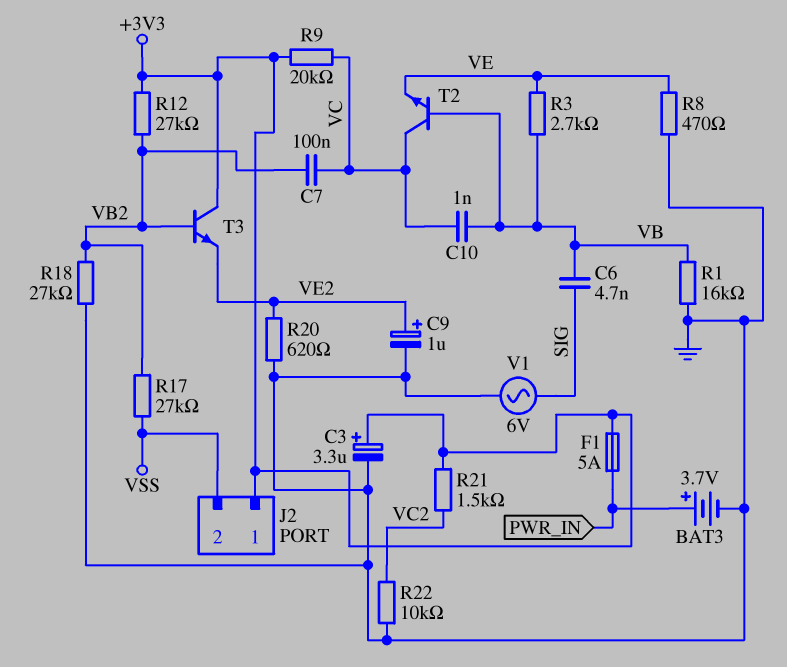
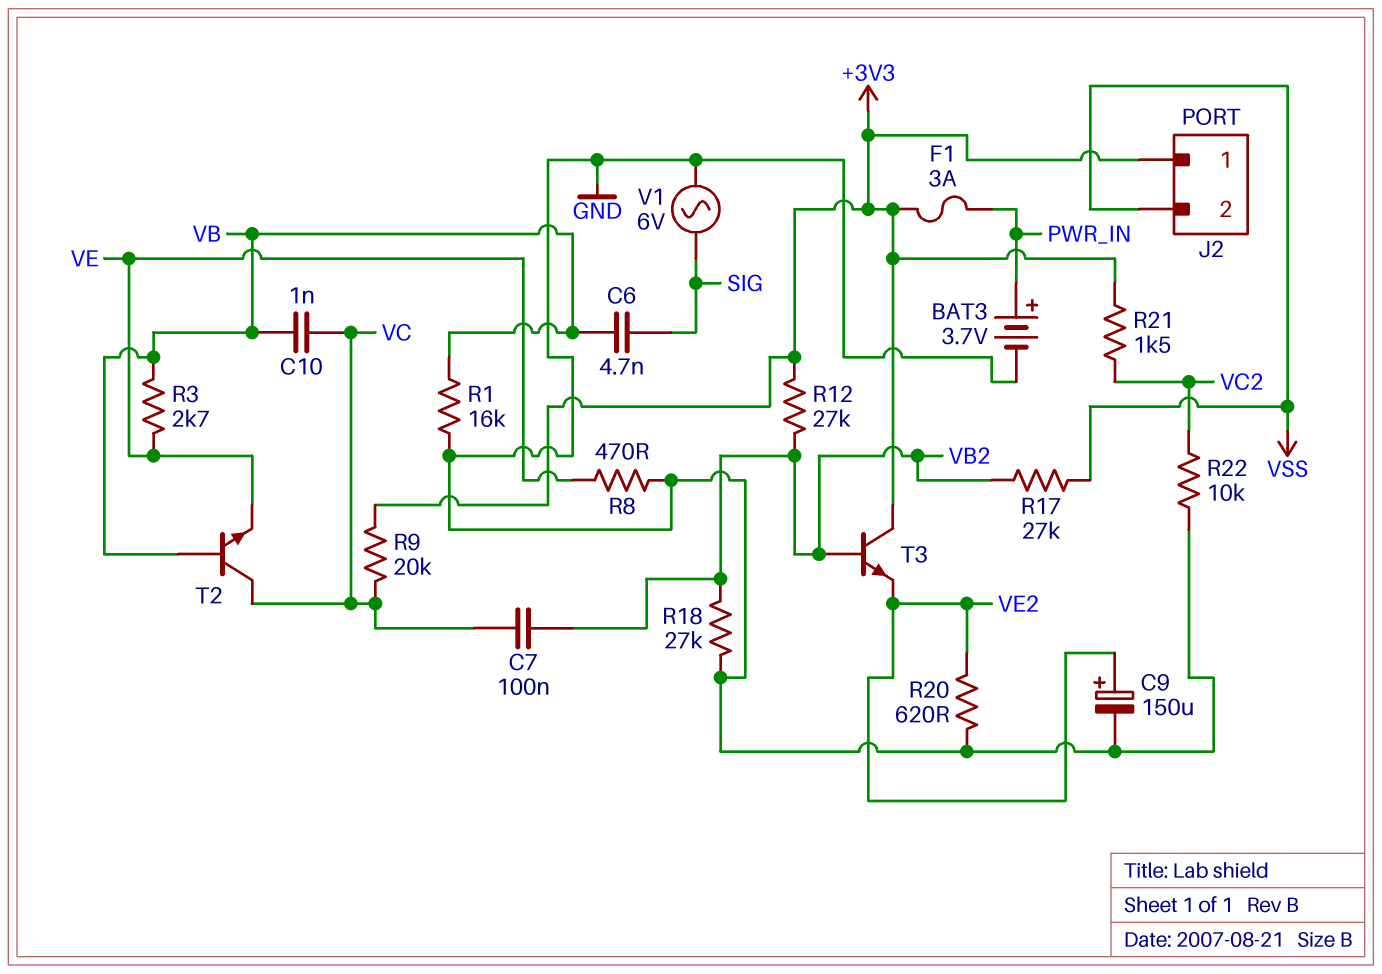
C3: 3.3uF (plus +3V3, minus GND) -> none
C9: 1uF (plus VE2, minus GND) -> 150uF (plus VE2, minus GND)
F1: 5A (+3V3, PWR_IN) -> 3A (+3V3, PWR_IN)

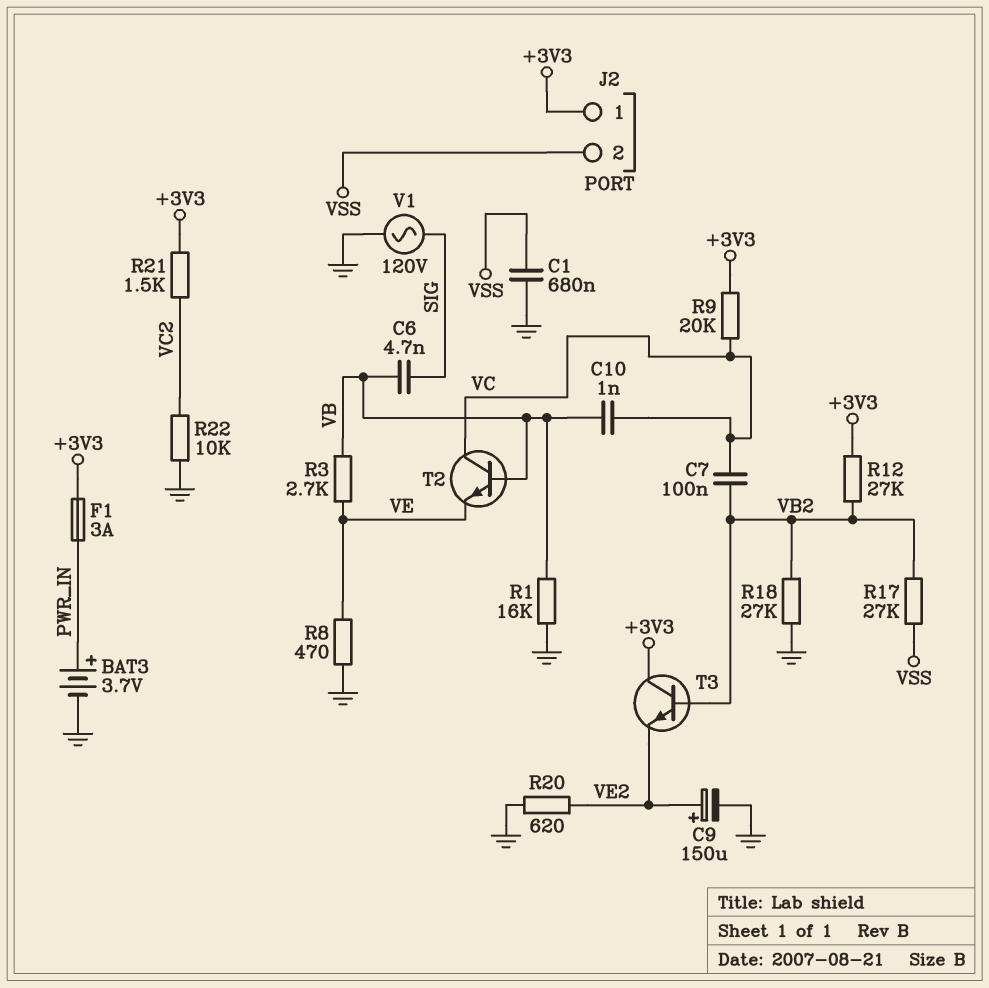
C1: none -> 680nF (GND, VSS)
V1: AC 6V (GND, SIG) -> AC 120V (GND, SIG)

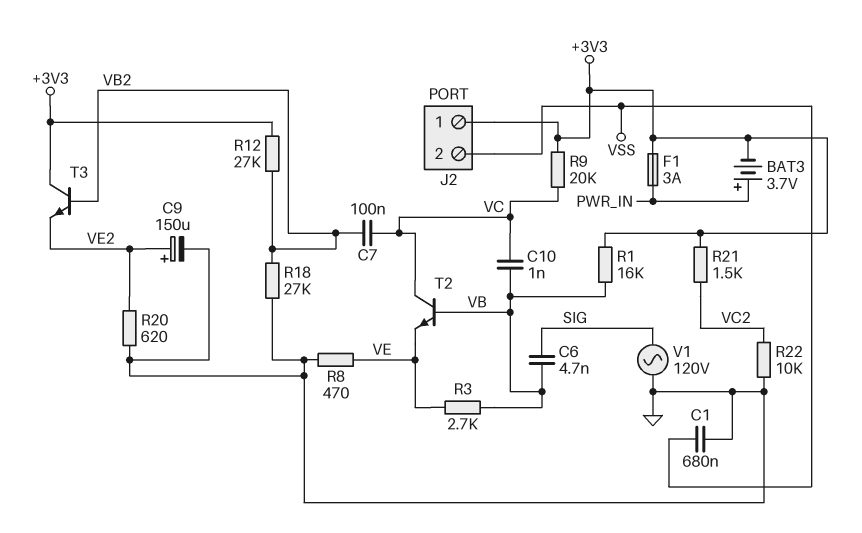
BAT3: 3.7V (plus PWR_IN, minus GND) -> 3.7V (plus PWR_IN, minus +3V3)
R1: 16k (GND, VB) -> 16k (+3V3, VB)
R17: 27k (VB2, VSS) -> none

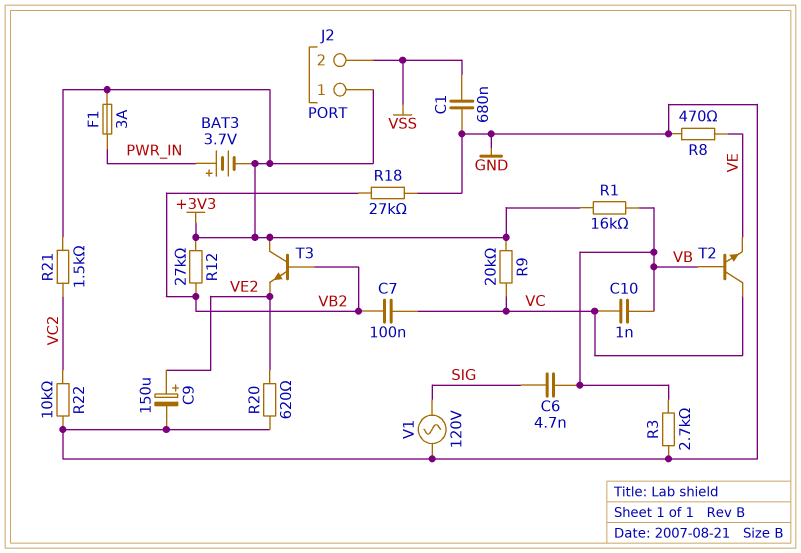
R3: 2.7k (VB, VE) -> 2.7k (GND, VB)

